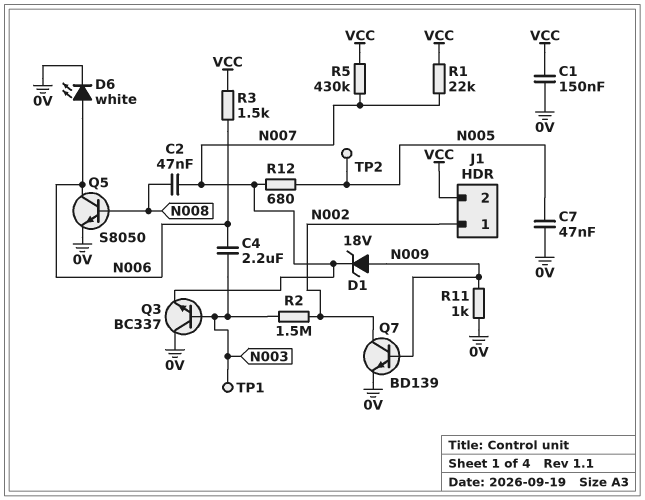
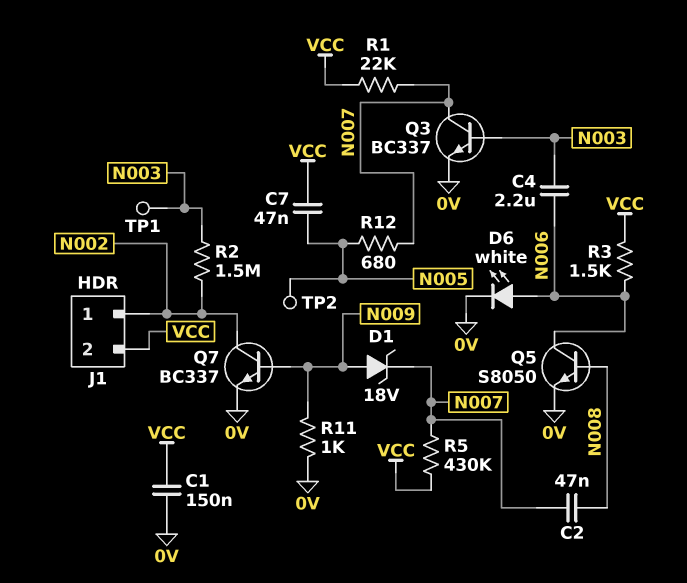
C7: 47nF (0V, N005) -> 47nF (N005, VCC)
Q3: NPN BC337 (B N003, C 0V, E N007) -> NPN BC337 (B N003, C N007, E 0V)
Q7: NPN BD139 (B N009, C N002, E 0V) -> NPN BC337 (B N009, C N002, E 0V)

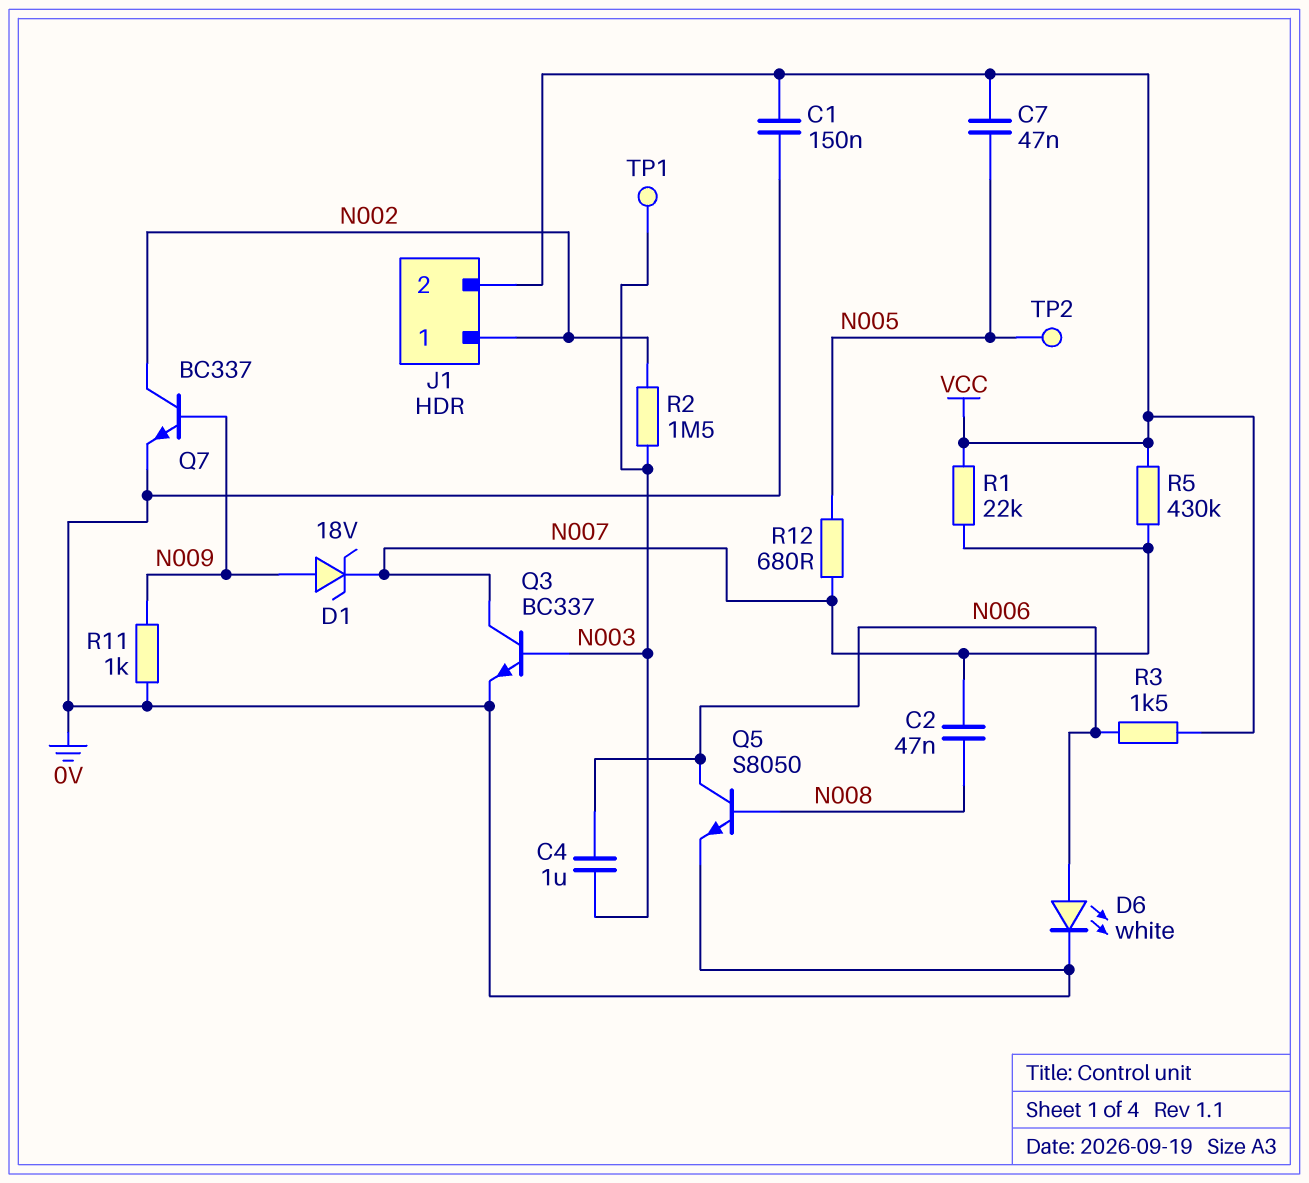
C4: 2.2uF (N003, N006) -> 1uF (N003, N006)

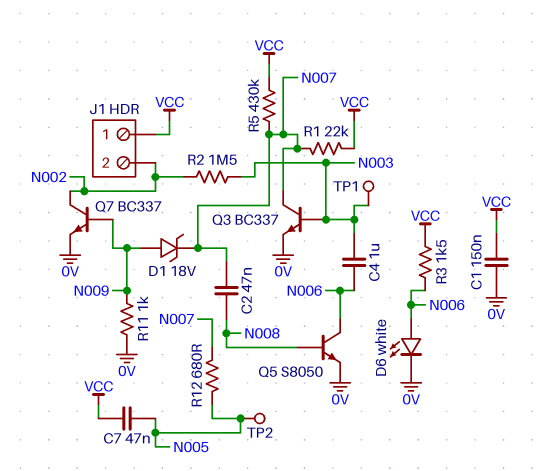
J1 pin 1: N002 -> VCC
J1 pin 2: VCC -> N002

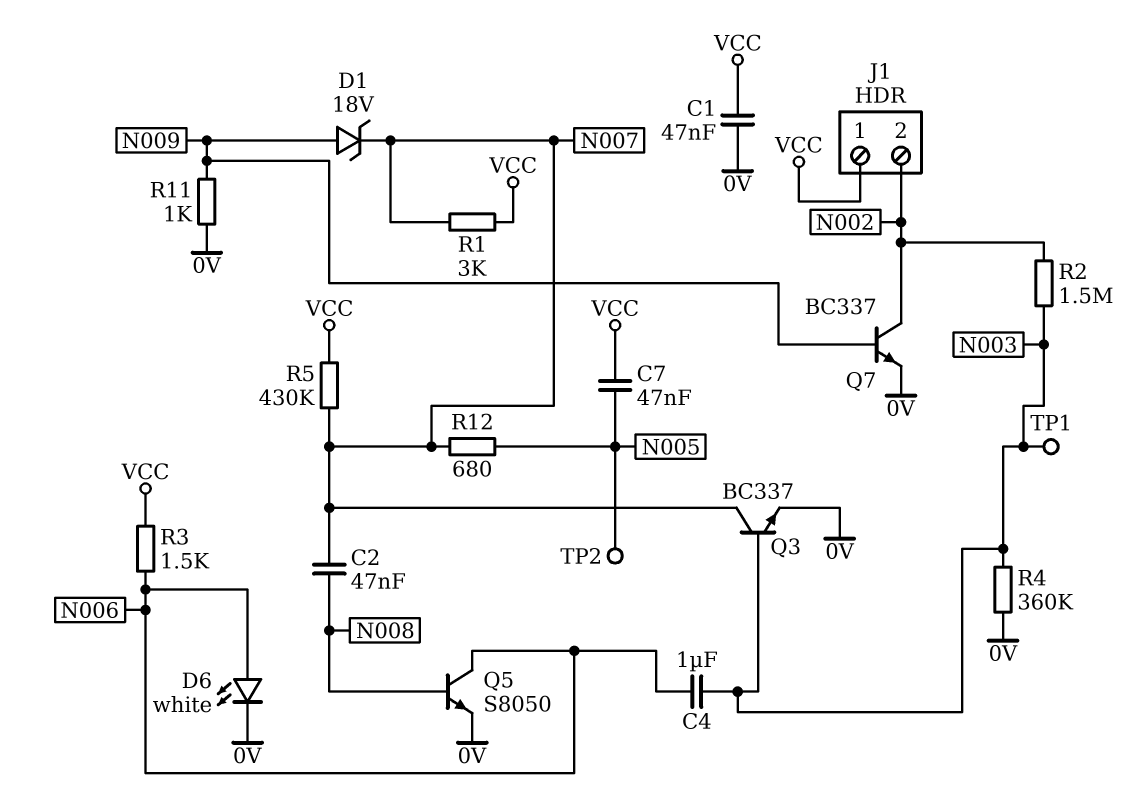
C1: 150nF (0V, VCC) -> 47nF (0V, VCC)
R1: 22k (N007, VCC) -> 3k (N007, VCC)
R4: none -> 360k (0V, N003)

